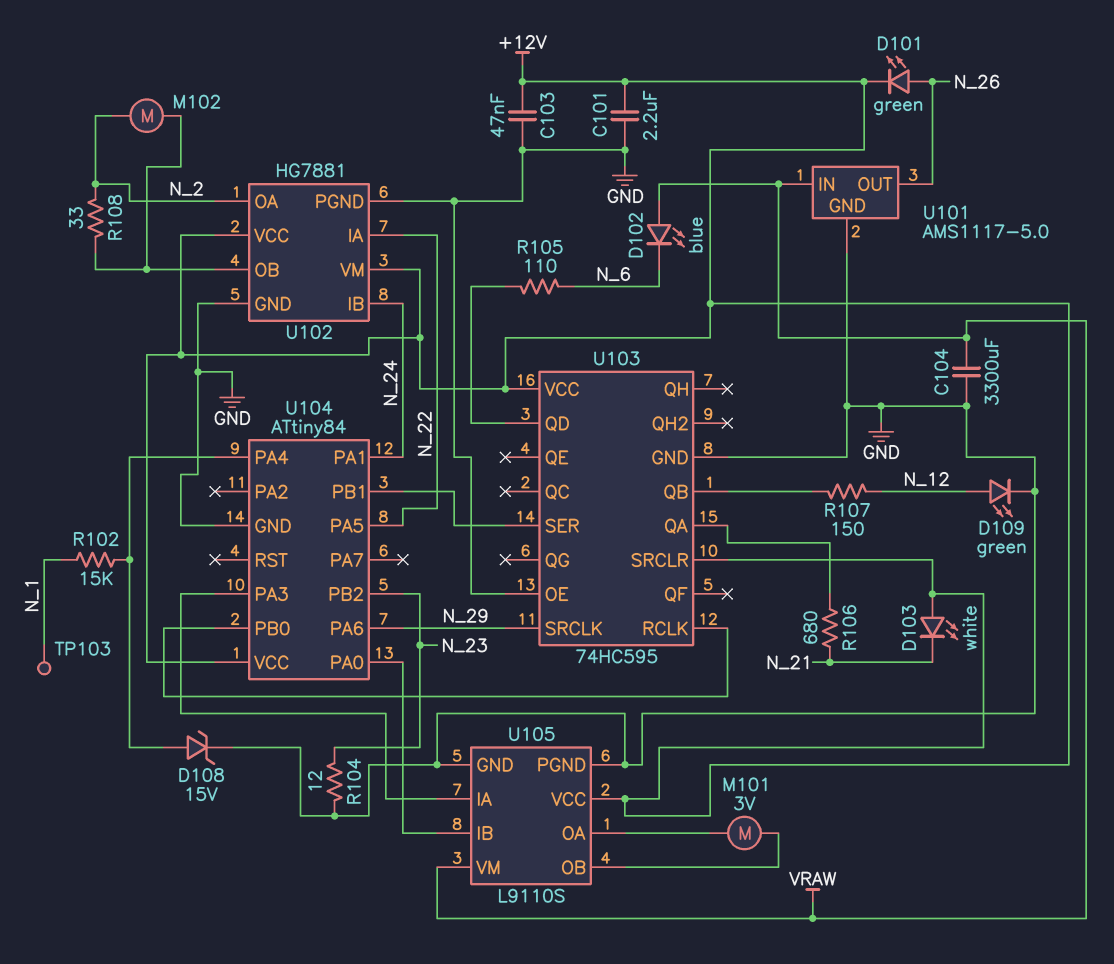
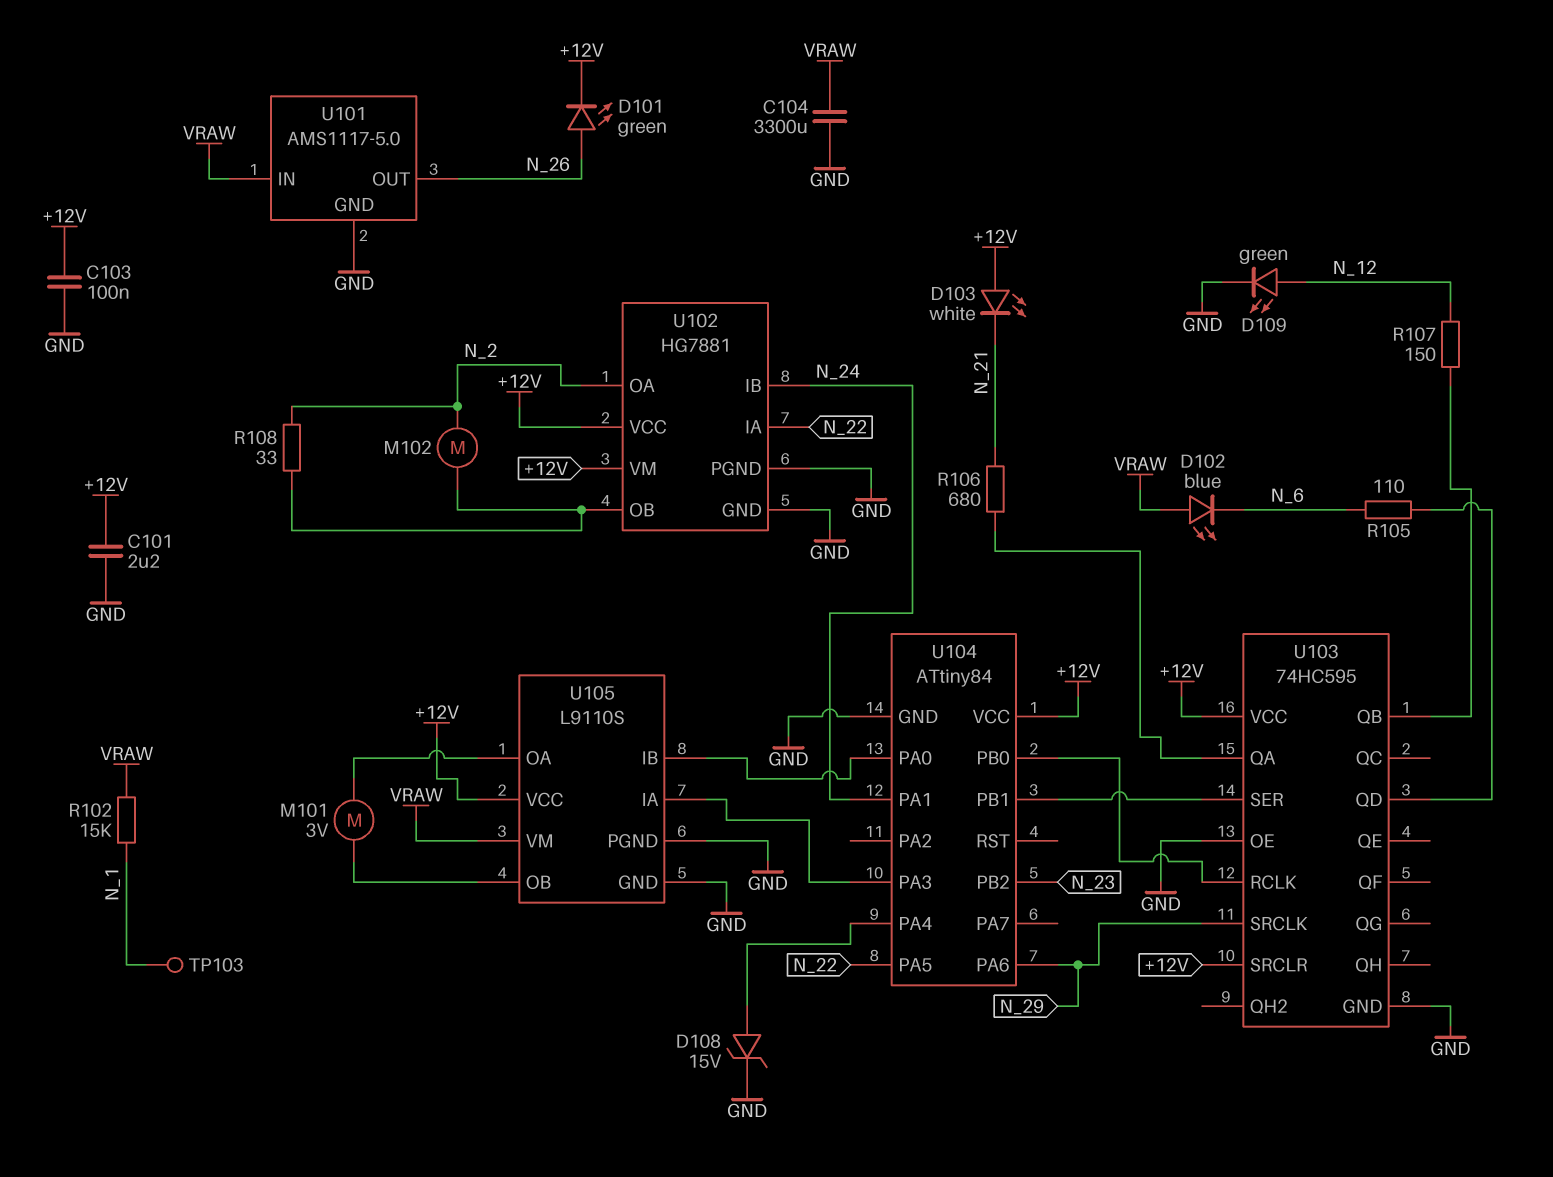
C103: 47nF (+12V, GND) -> 100nF (+12V, GND)
R102: 15k (N_1, U104/PA4) -> 15k (N_1, VRAW)
R104: 12 (GND, N_23) -> none

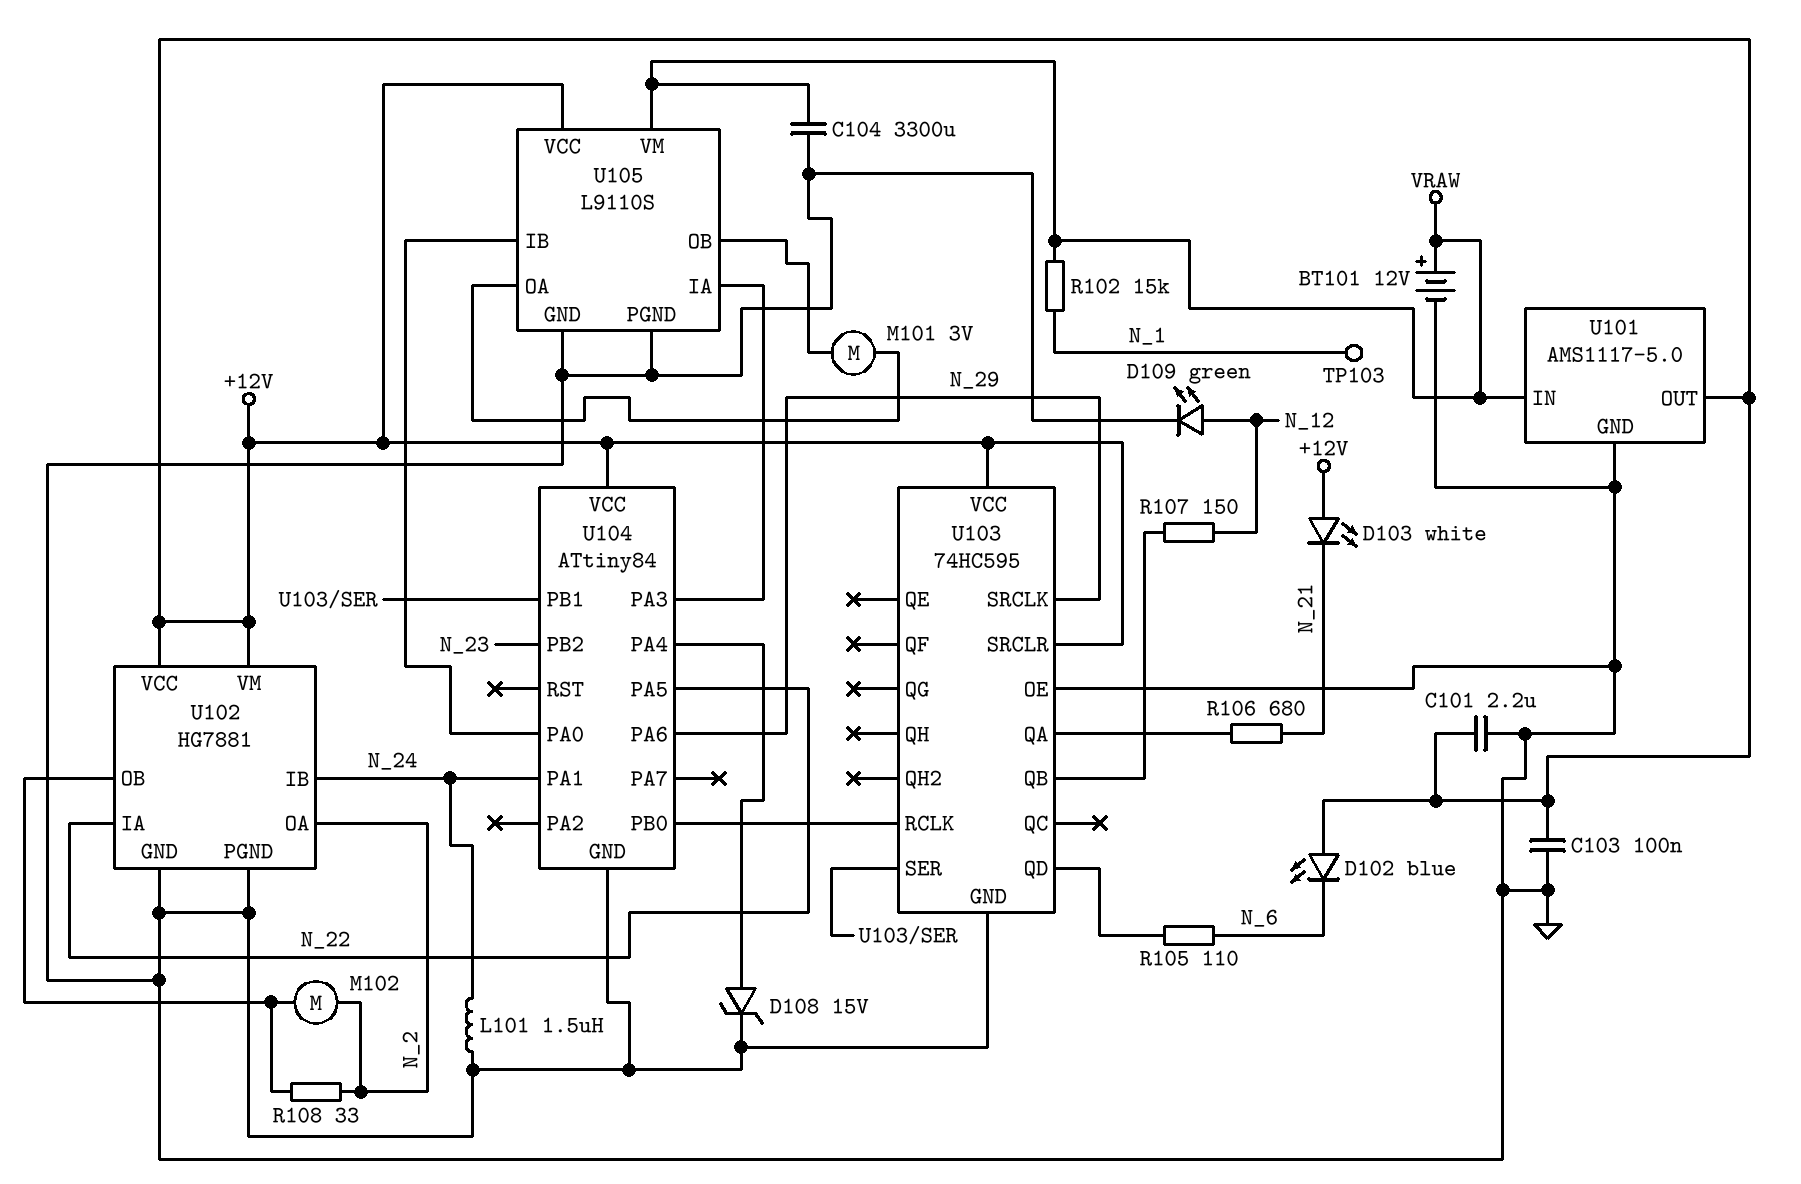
BT101: none -> 12V (plus VRAW, minus GND)
D101: LED green (A N_26, K +12V) -> none
D102: LED blue (A VRAW, K N_6) -> LED blue (A +12V, K N_6)
L101: none -> 1.5uH (GND, N_24)
U101 pin OUT: N_26 -> +12V

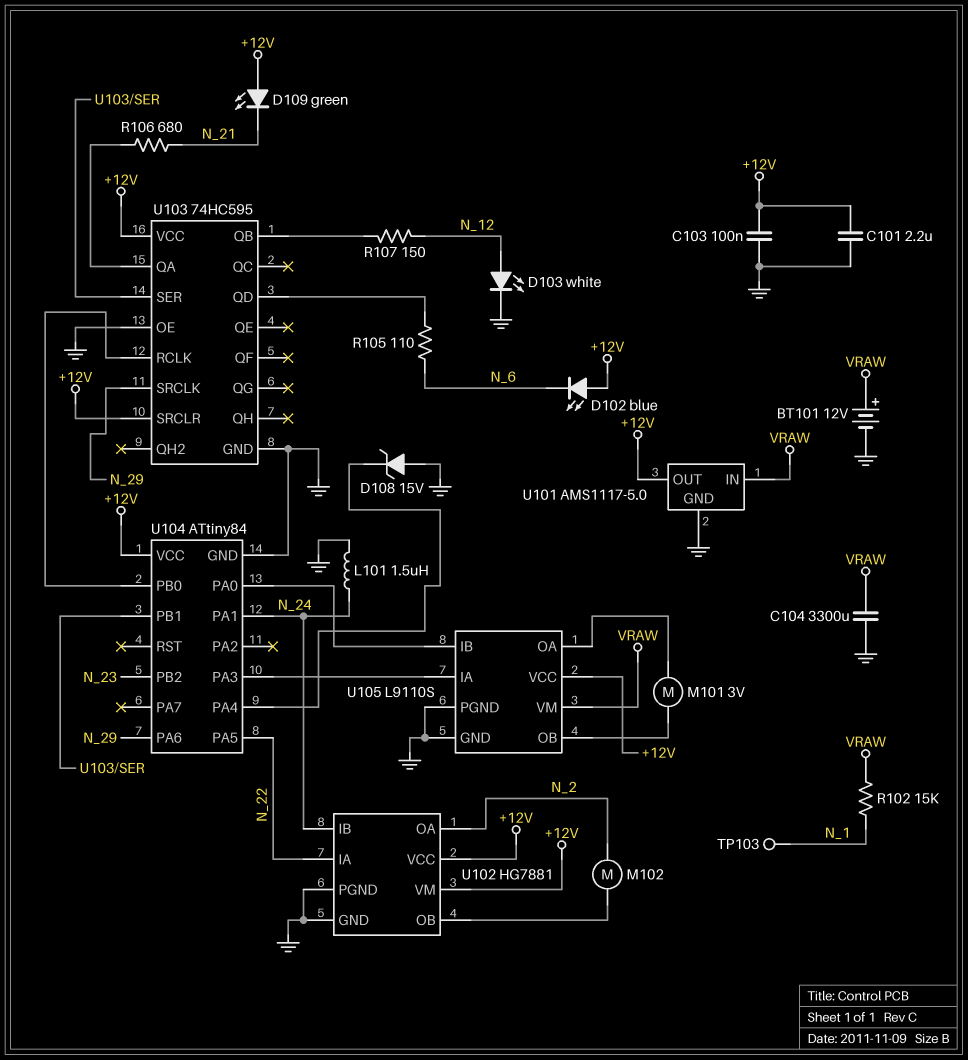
D103: LED white (A +12V, K N_21) -> LED white (A N_12, K GND)
D108: zener 15V (A U104/PA4, K GND) -> zener 15V (A GND, K U104/PA4)
D109: LED green (A N_12, K GND) -> LED green (A +12V, K N_21)
R108: 33 (N_2, U102/OB) -> none

